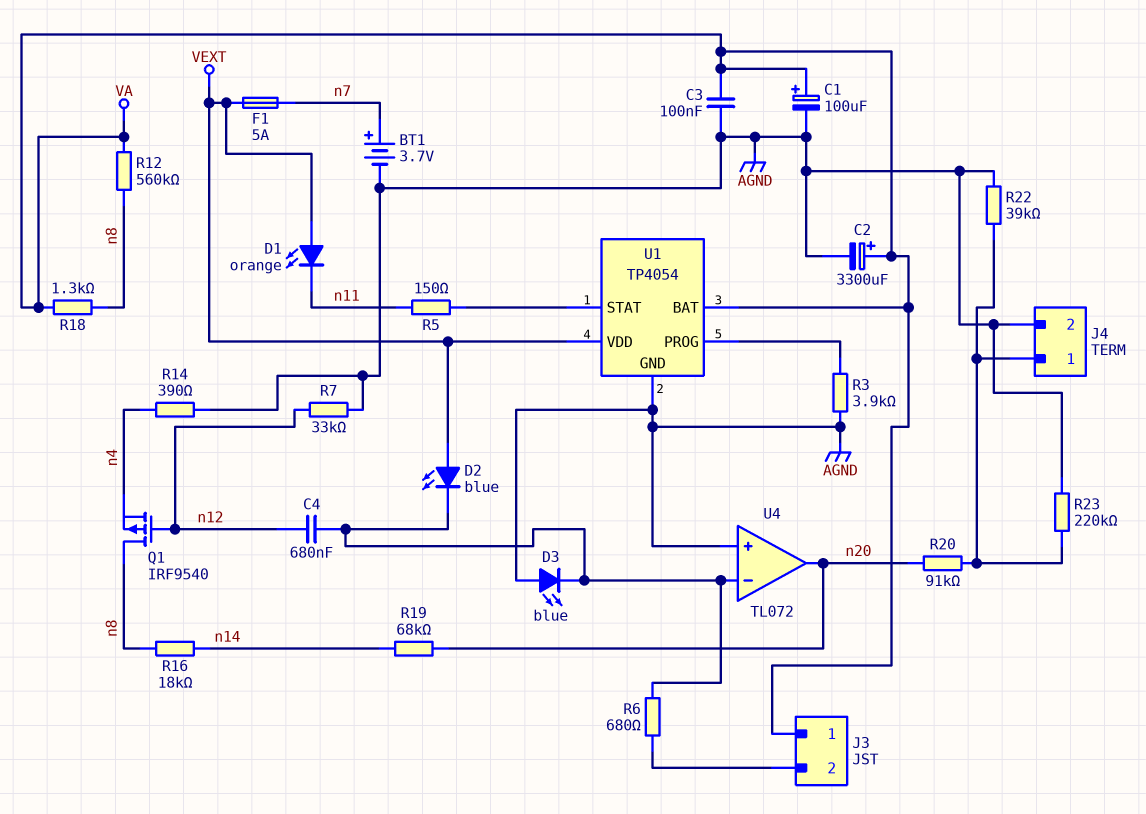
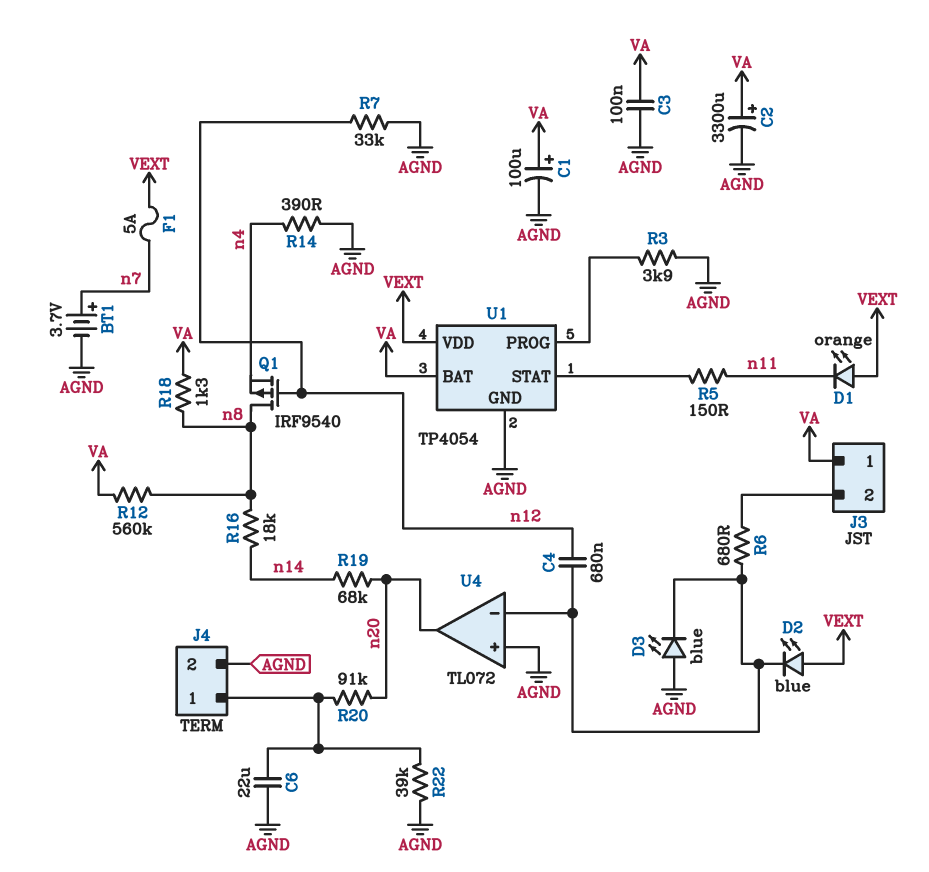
C6: none -> 22uF (AGND, J4/1)
R23: 220k (AGND, J4/1) -> none

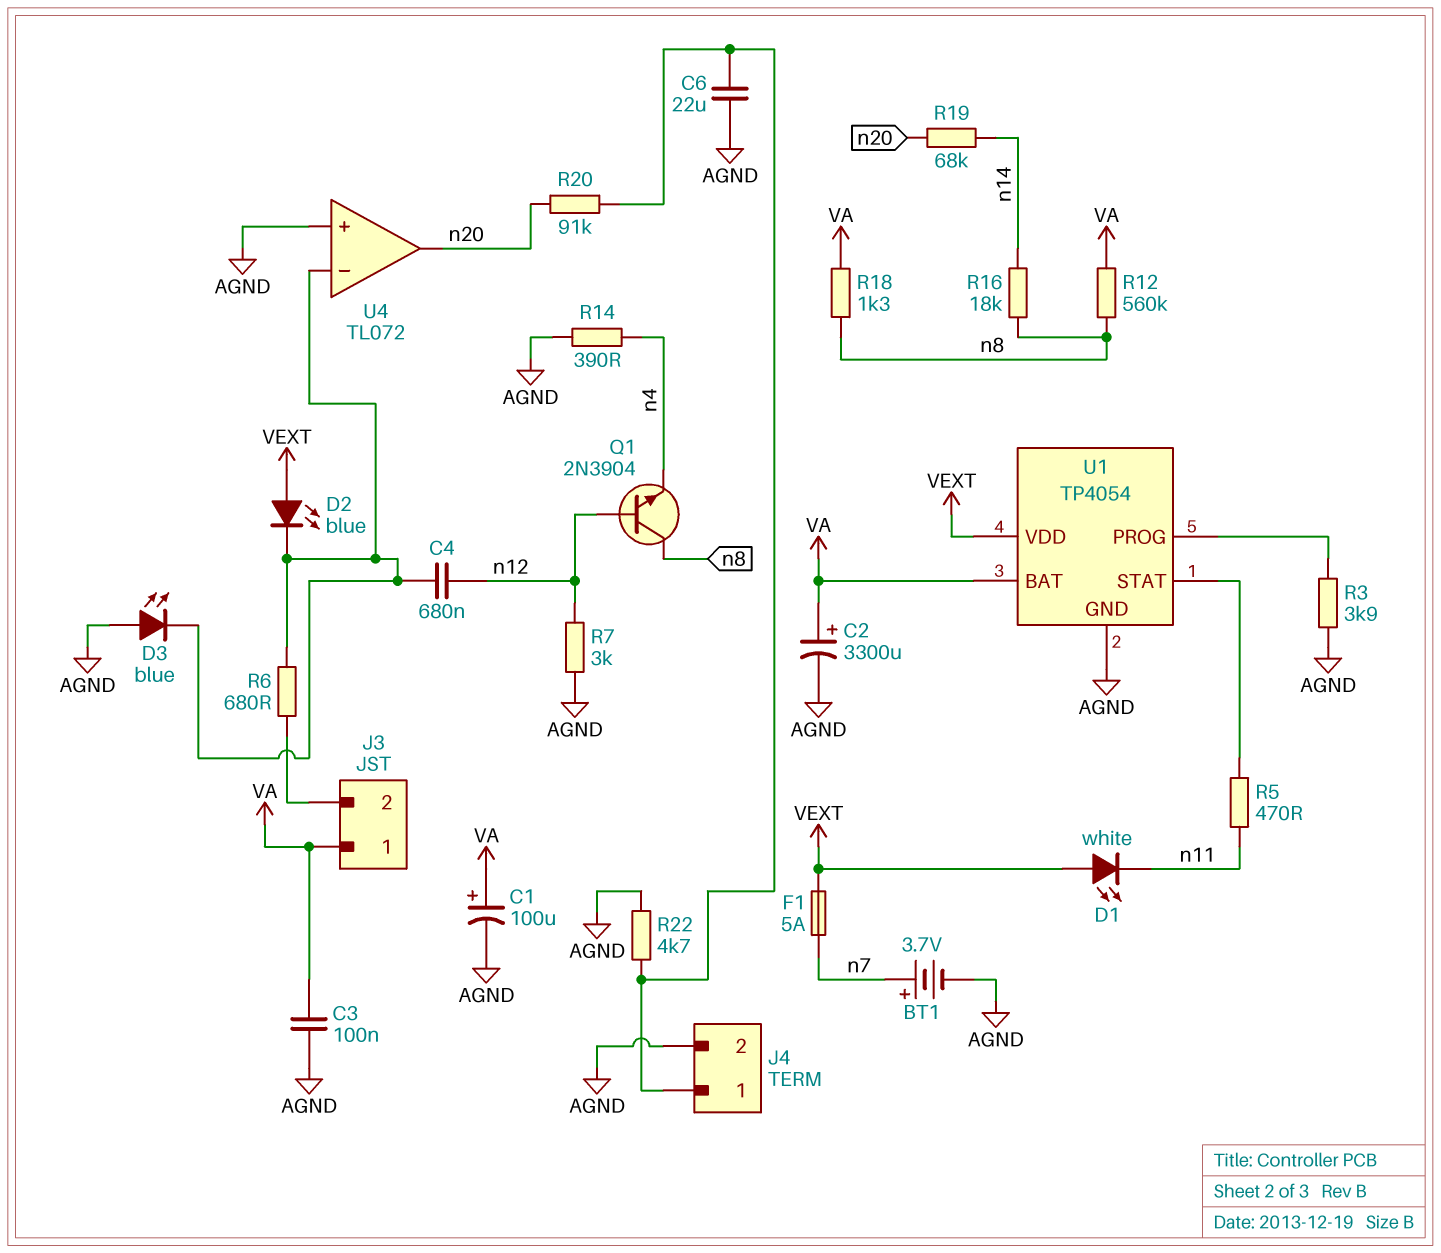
D1: LED orange (A VEXT, K n11) -> LED white (A VEXT, K n11)
Q1: PMOS IRF9540 (G n12, D n8, S n4) -> NPN 2N3904 (B n12, C n8, E n4)
R5: 150 (U1/STAT, n11) -> 470 (U1/STAT, n11)
R7: 33k (AGND, n12) -> 3k (AGND, n12)
R22: 39k (AGND, J4/1) -> 4.7k (AGND, J4/1)

